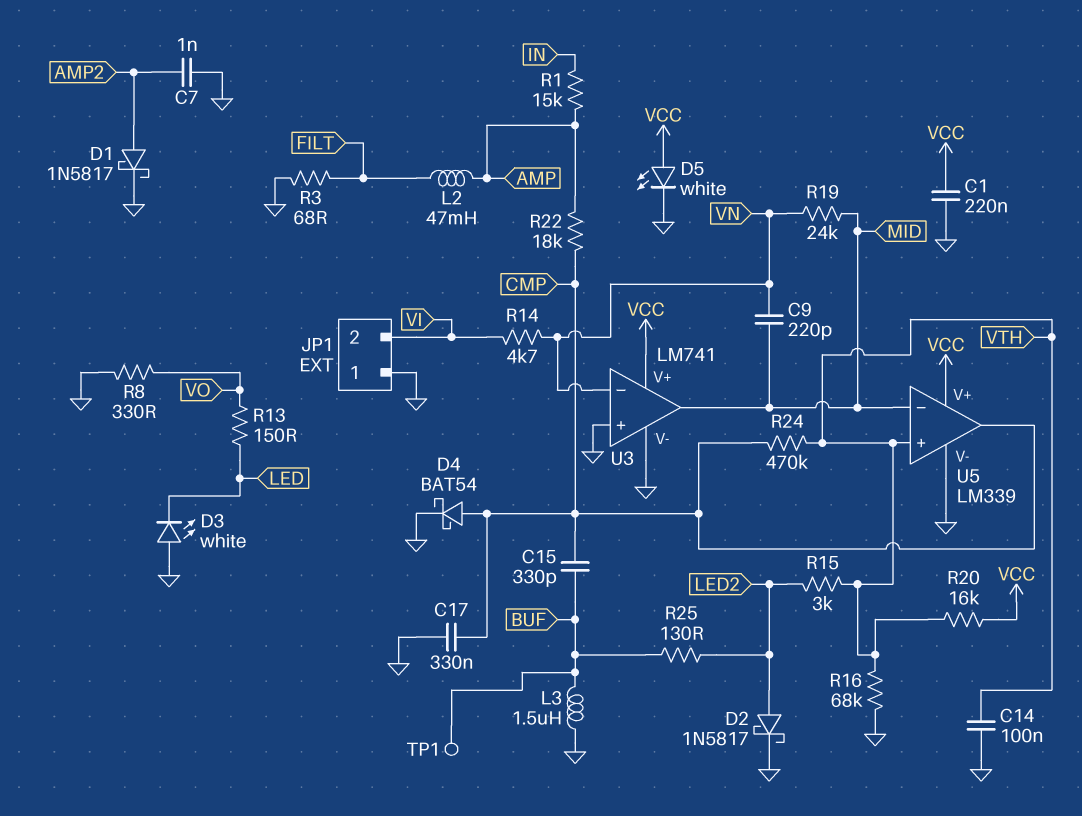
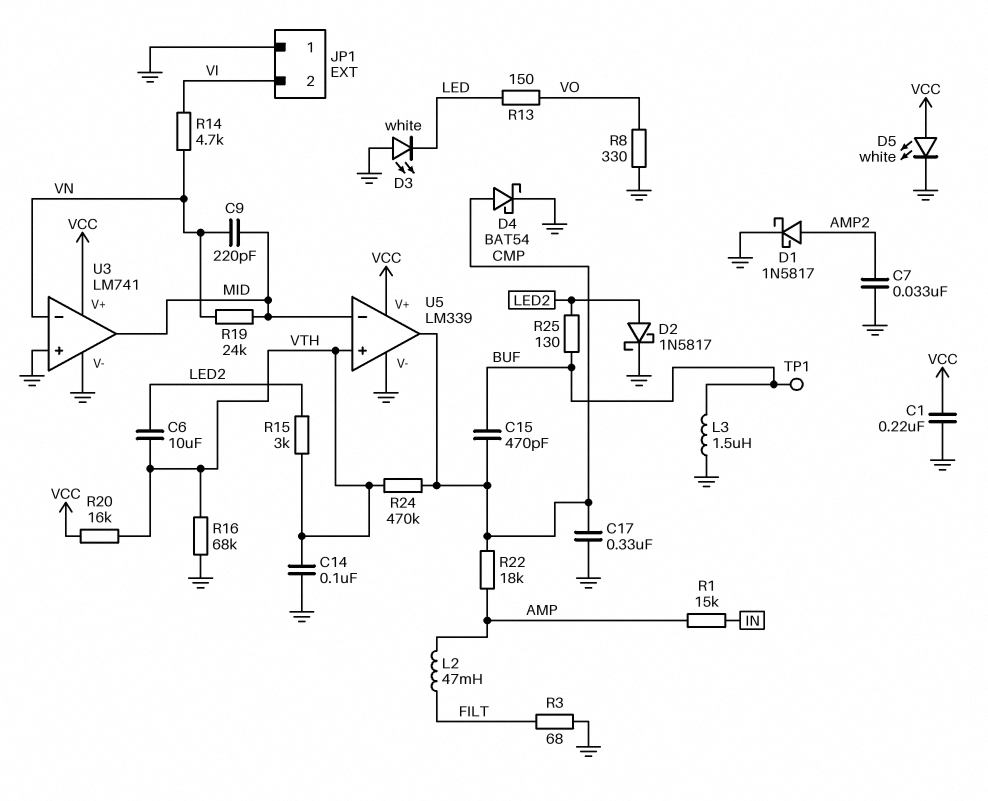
C6: none -> 10uF (LED2, VTH)
C7: 1nF (AMP2, GND) -> 33nF (AMP2, GND)
C15: 330pF (BUF, CMP) -> 470pF (BUF, CMP)

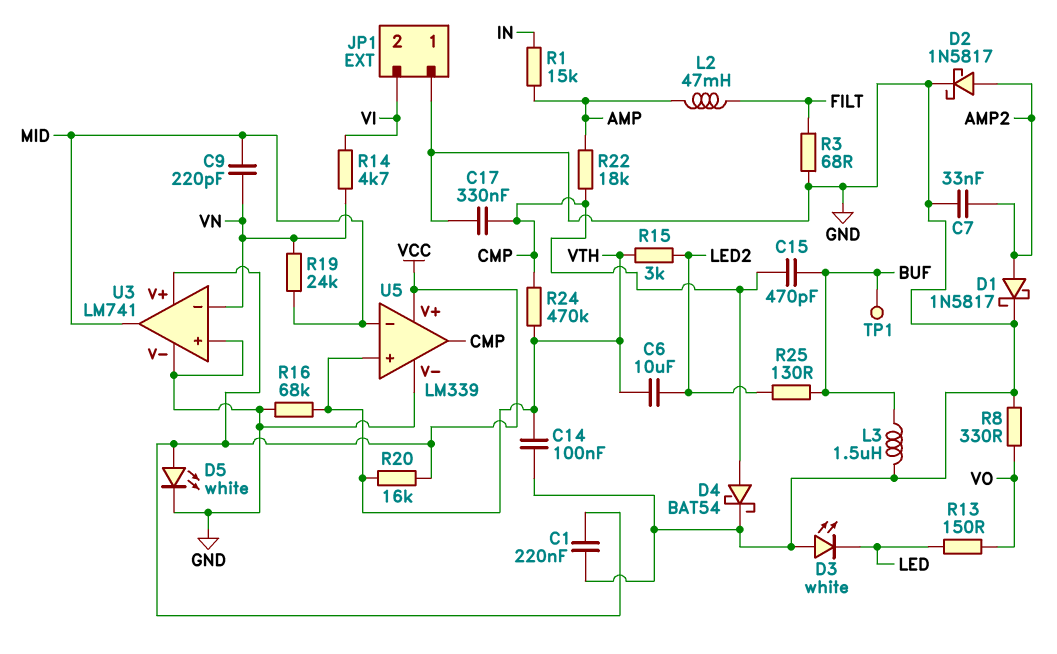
D2: schottky 1N5817 (A LED2, K GND) -> schottky 1N5817 (A AMP2, K GND)

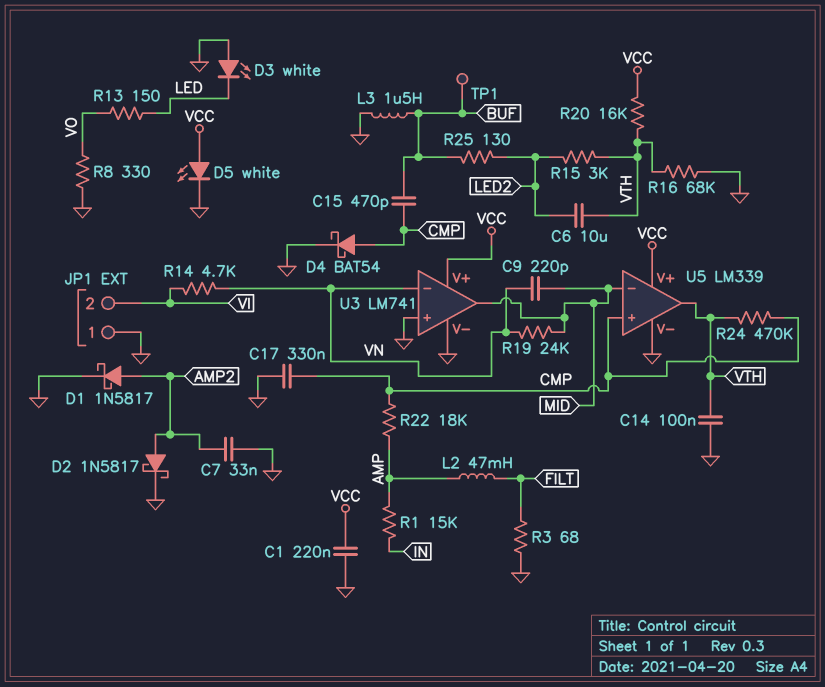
U5 pin in+: VTH -> CMP
U5 pin out: CMP -> VTH

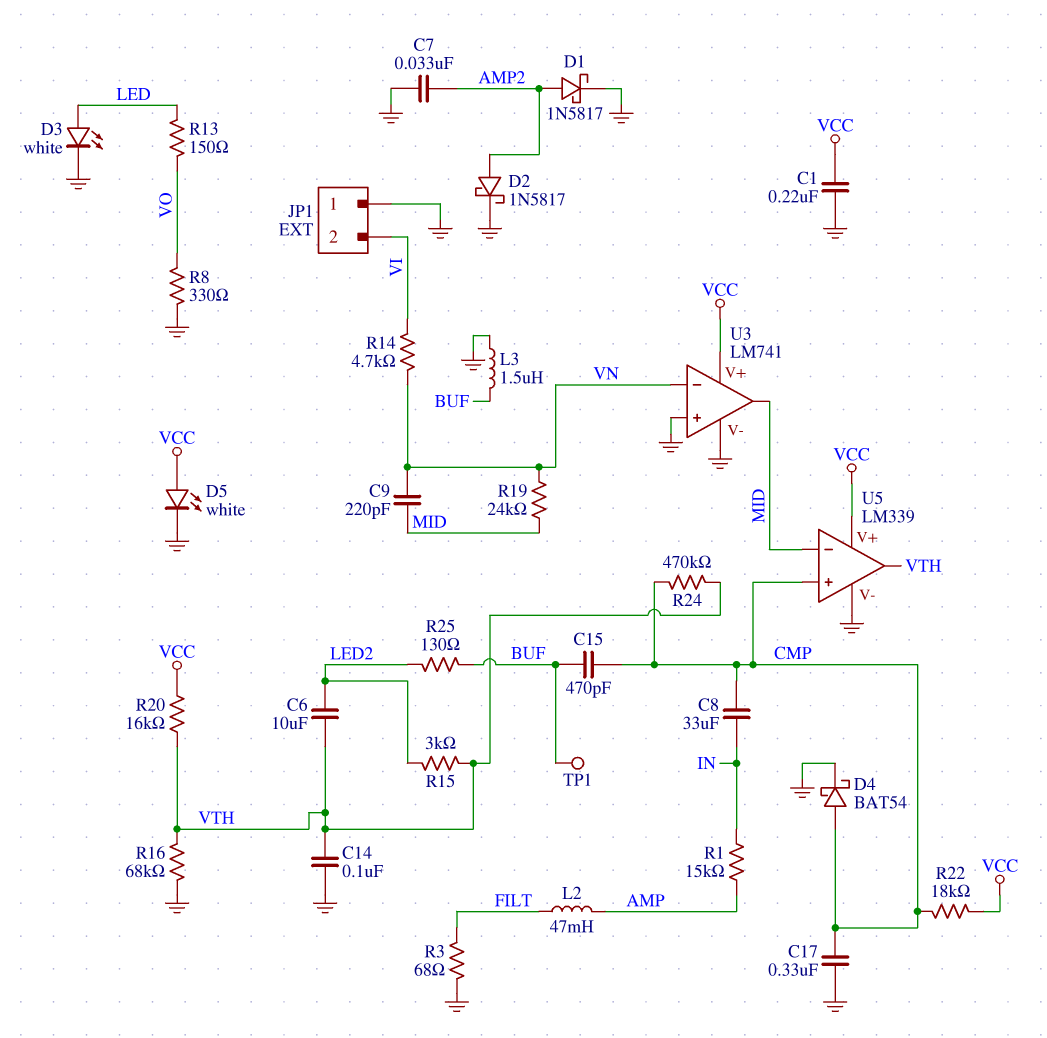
C8: none -> 33uF (CMP, IN)
D3: LED white (A GND, K LED) -> LED white (A LED, K GND)
R22: 18k (AMP, CMP) -> 18k (CMP, VCC)

